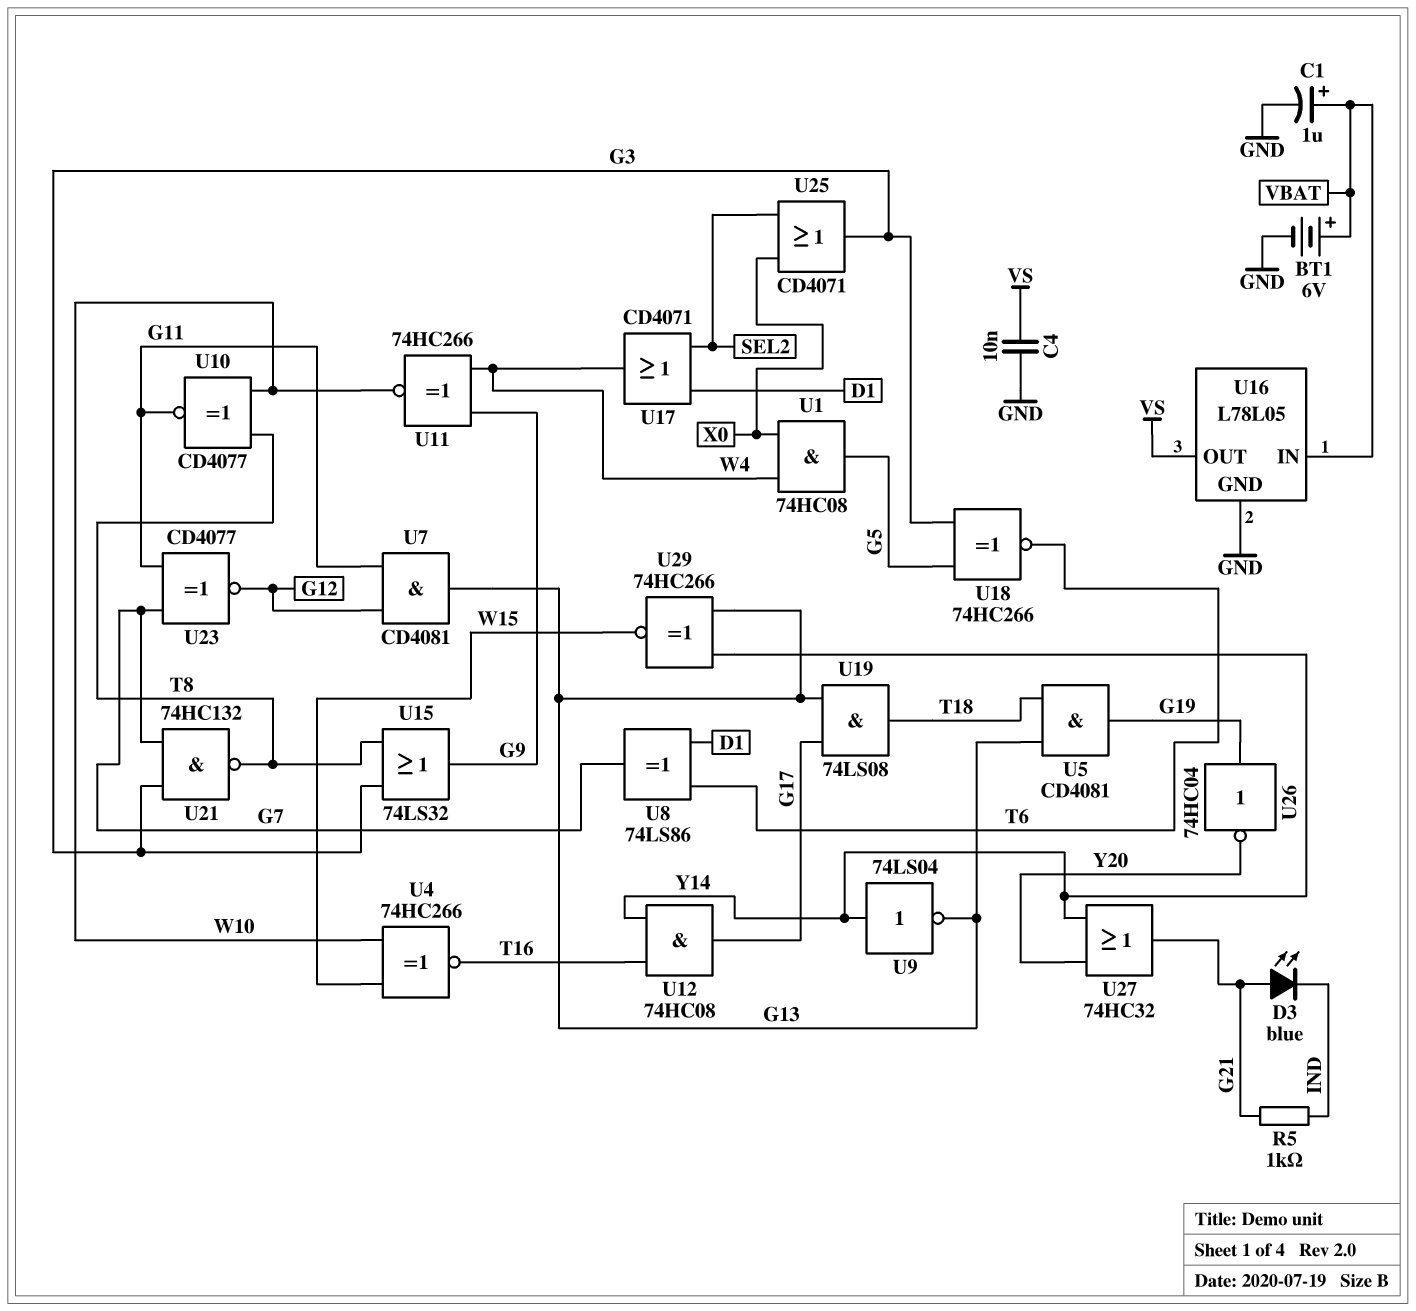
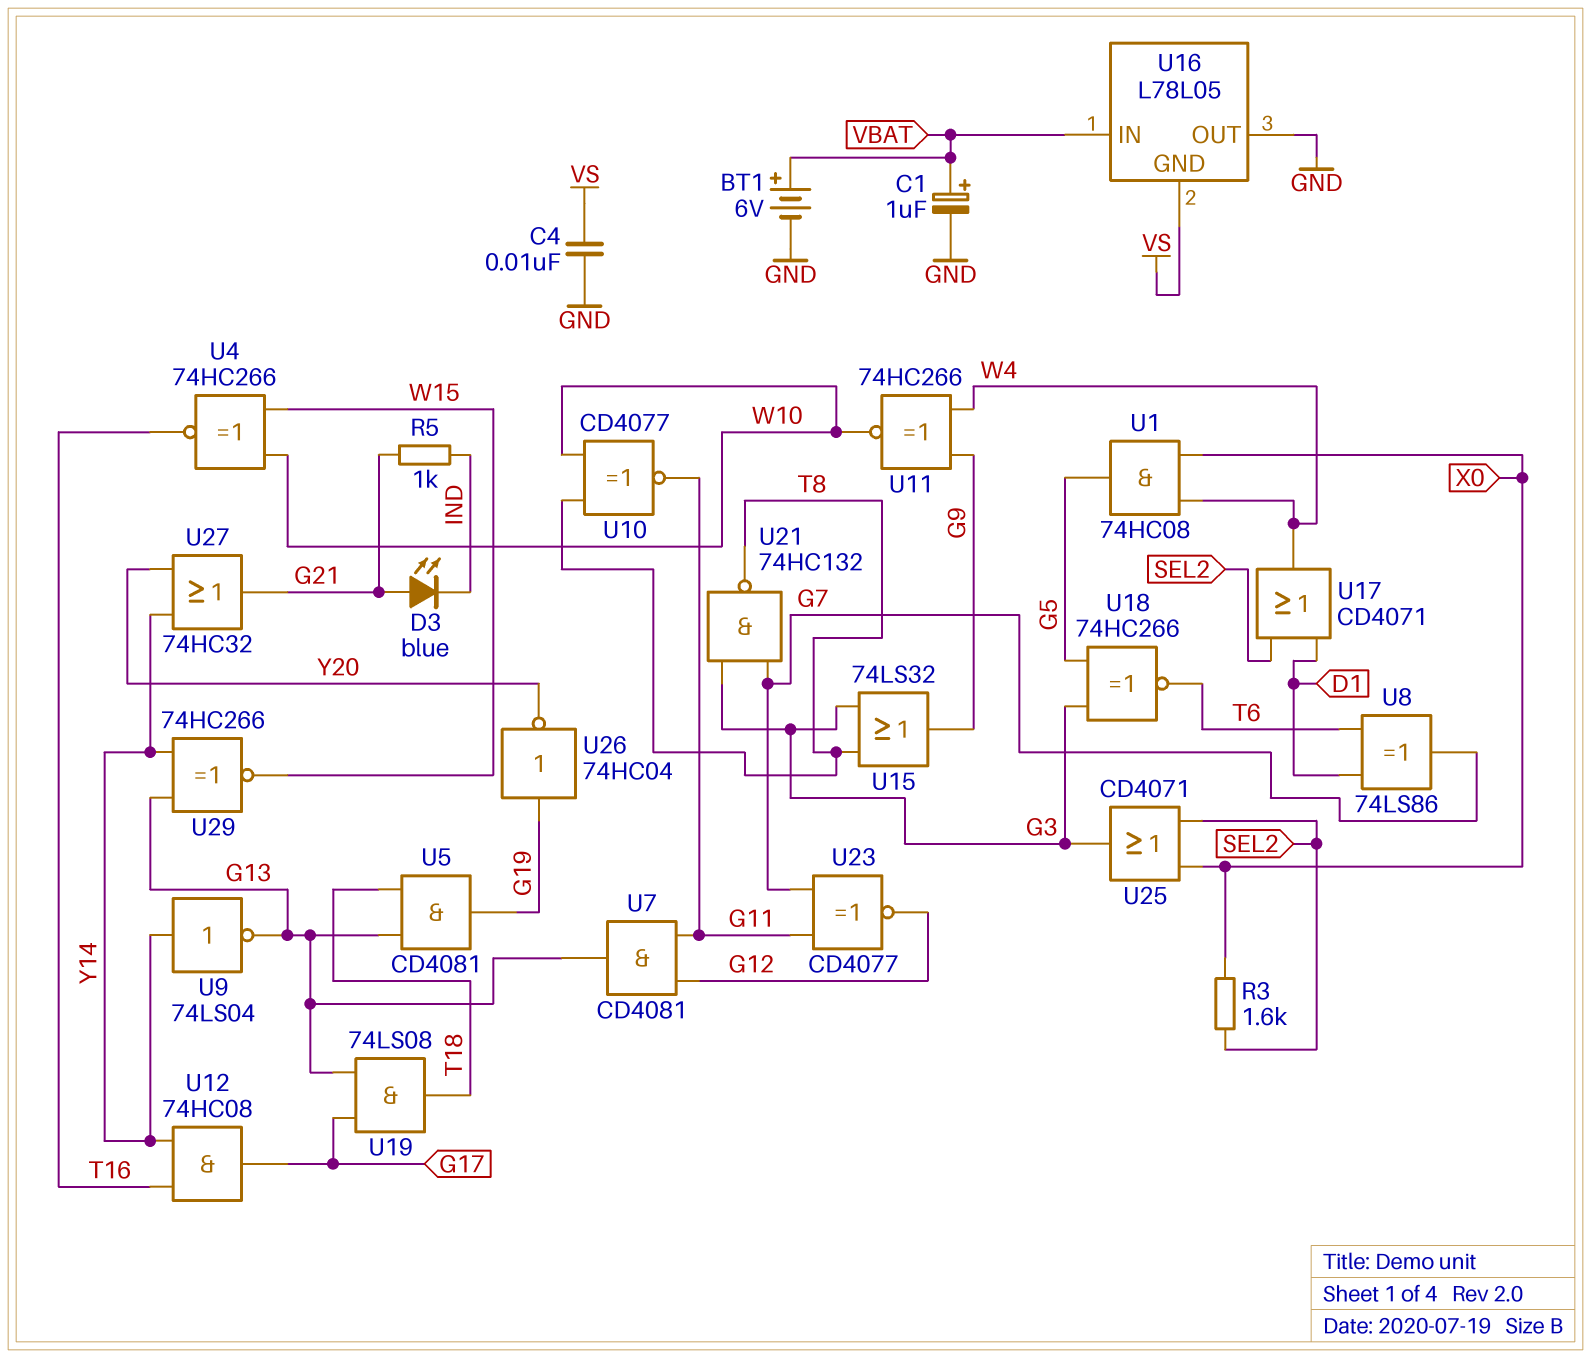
R3: none -> 1.6k (SEL2, X0)
U16 pin GND: GND -> VS
U16 pin OUT: VS -> GND

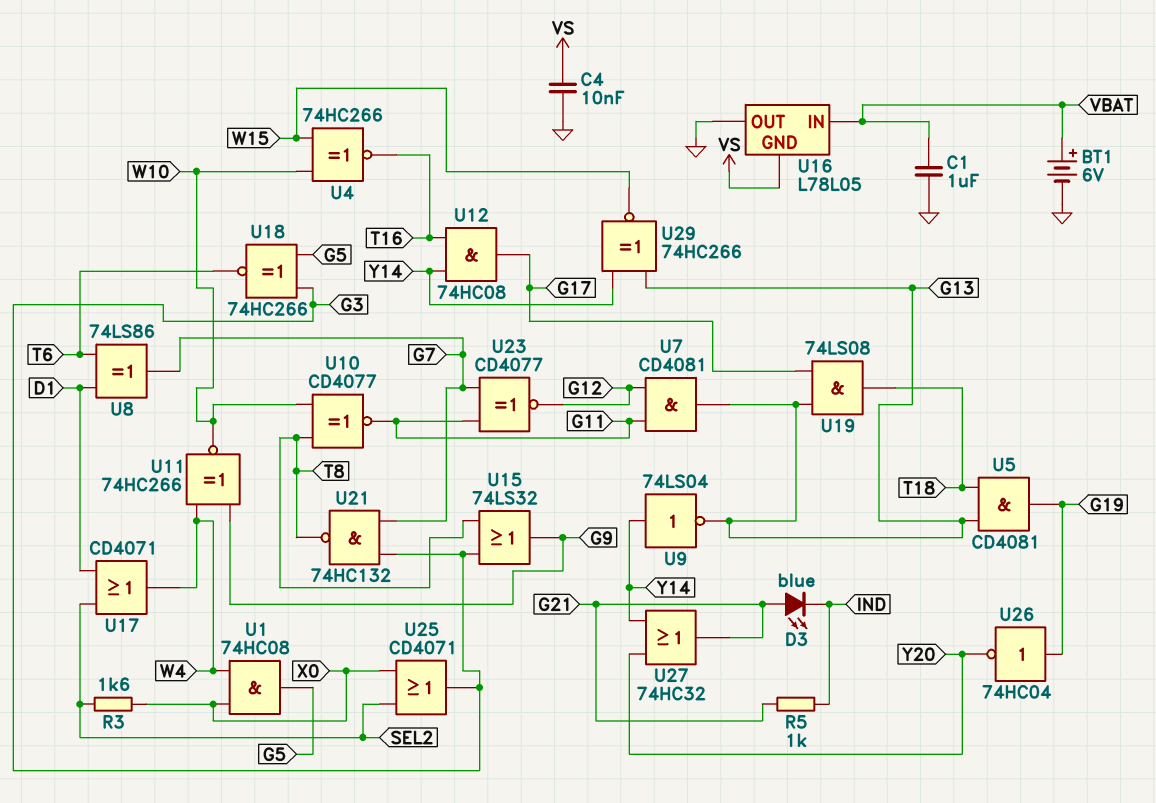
C1: 1uF (plus VBAT, minus GND) -> 1uF (GND, VBAT)

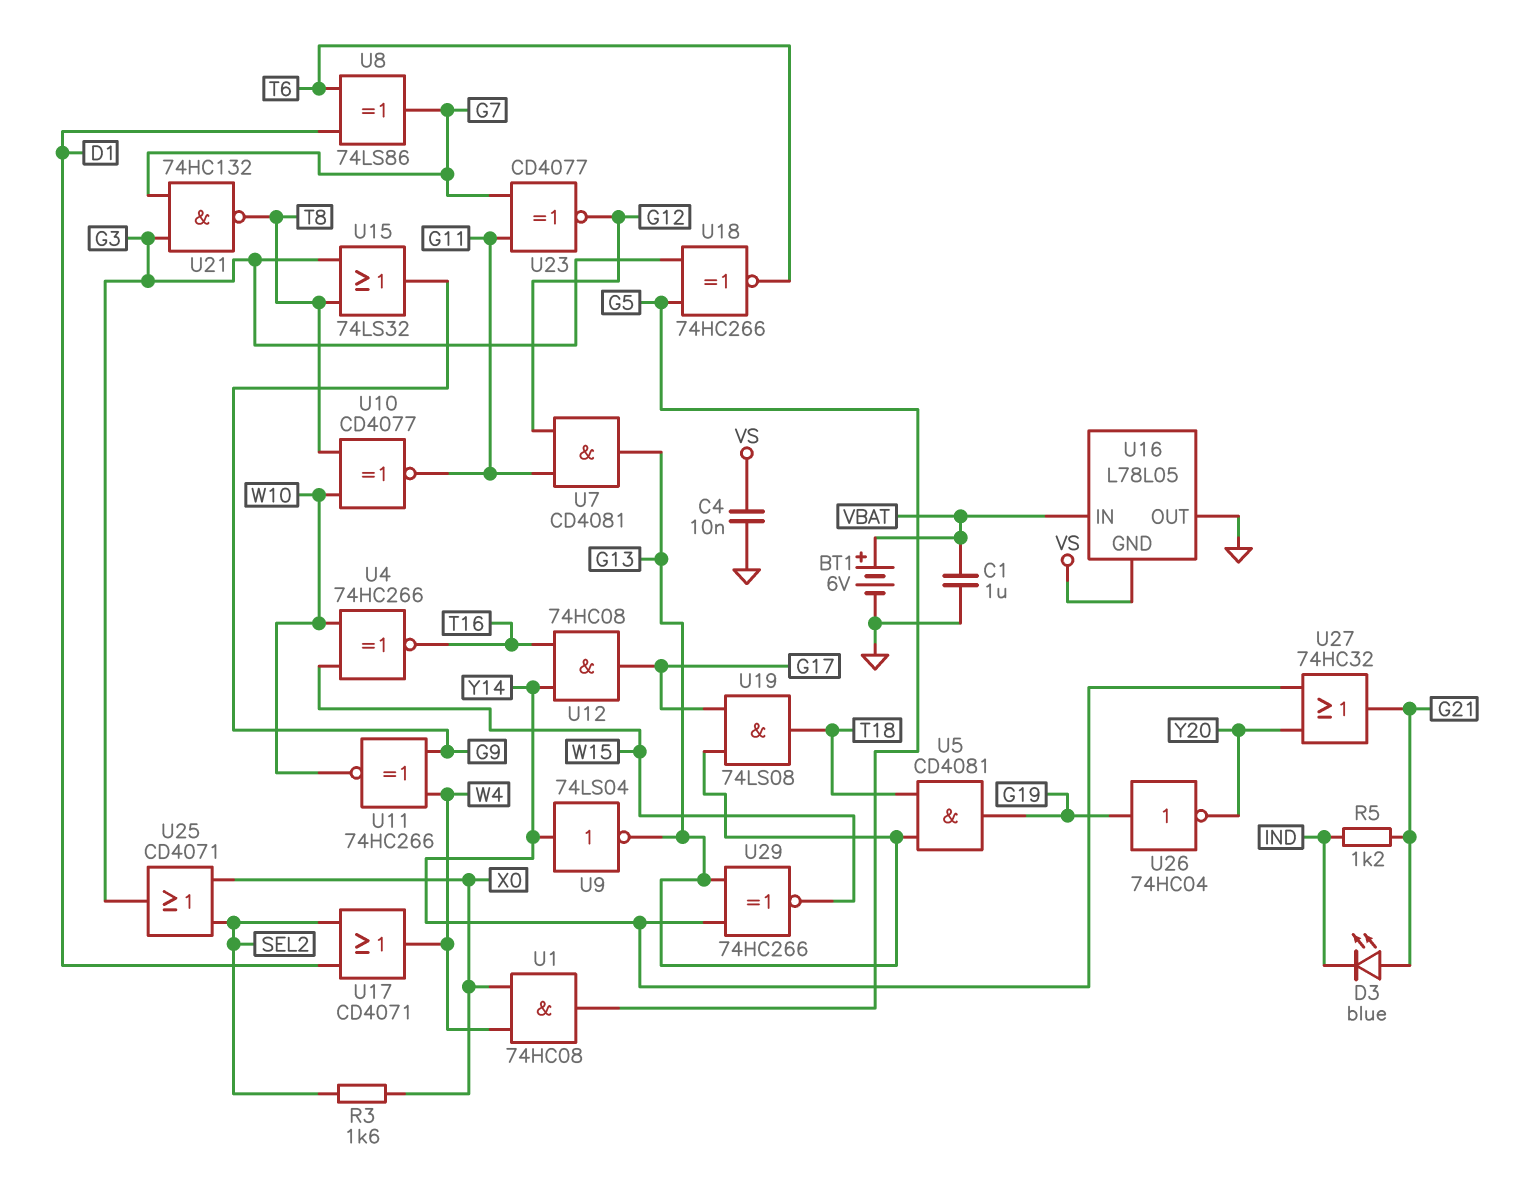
R5: 1k (G21, IND) -> 1.2k (G21, IND)

